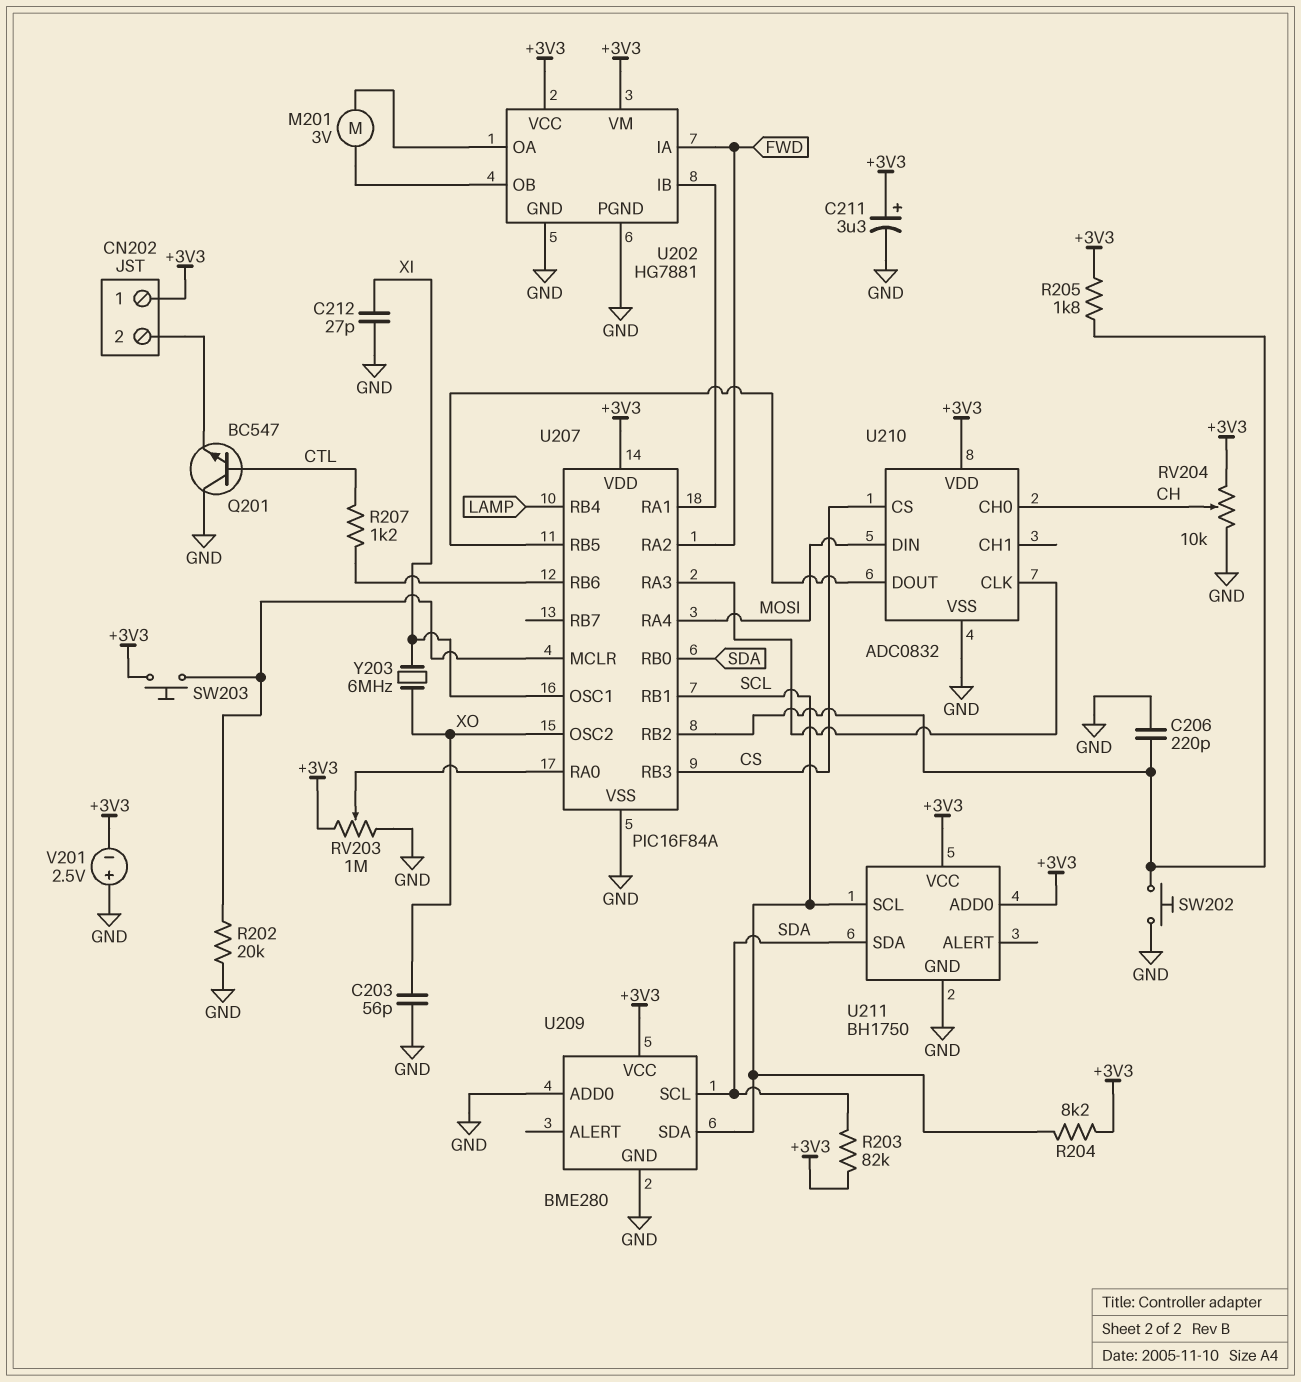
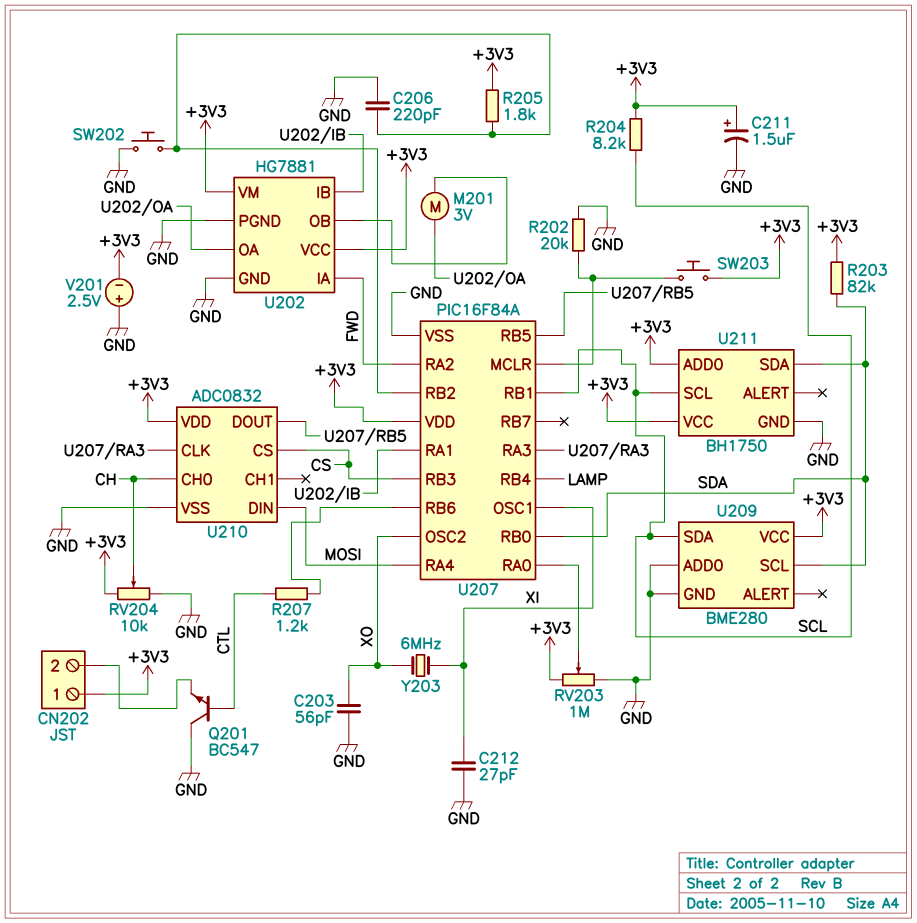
C211: 3.3uF (plus +3V3, minus GND) -> 1.5uF (plus +3V3, minus GND)

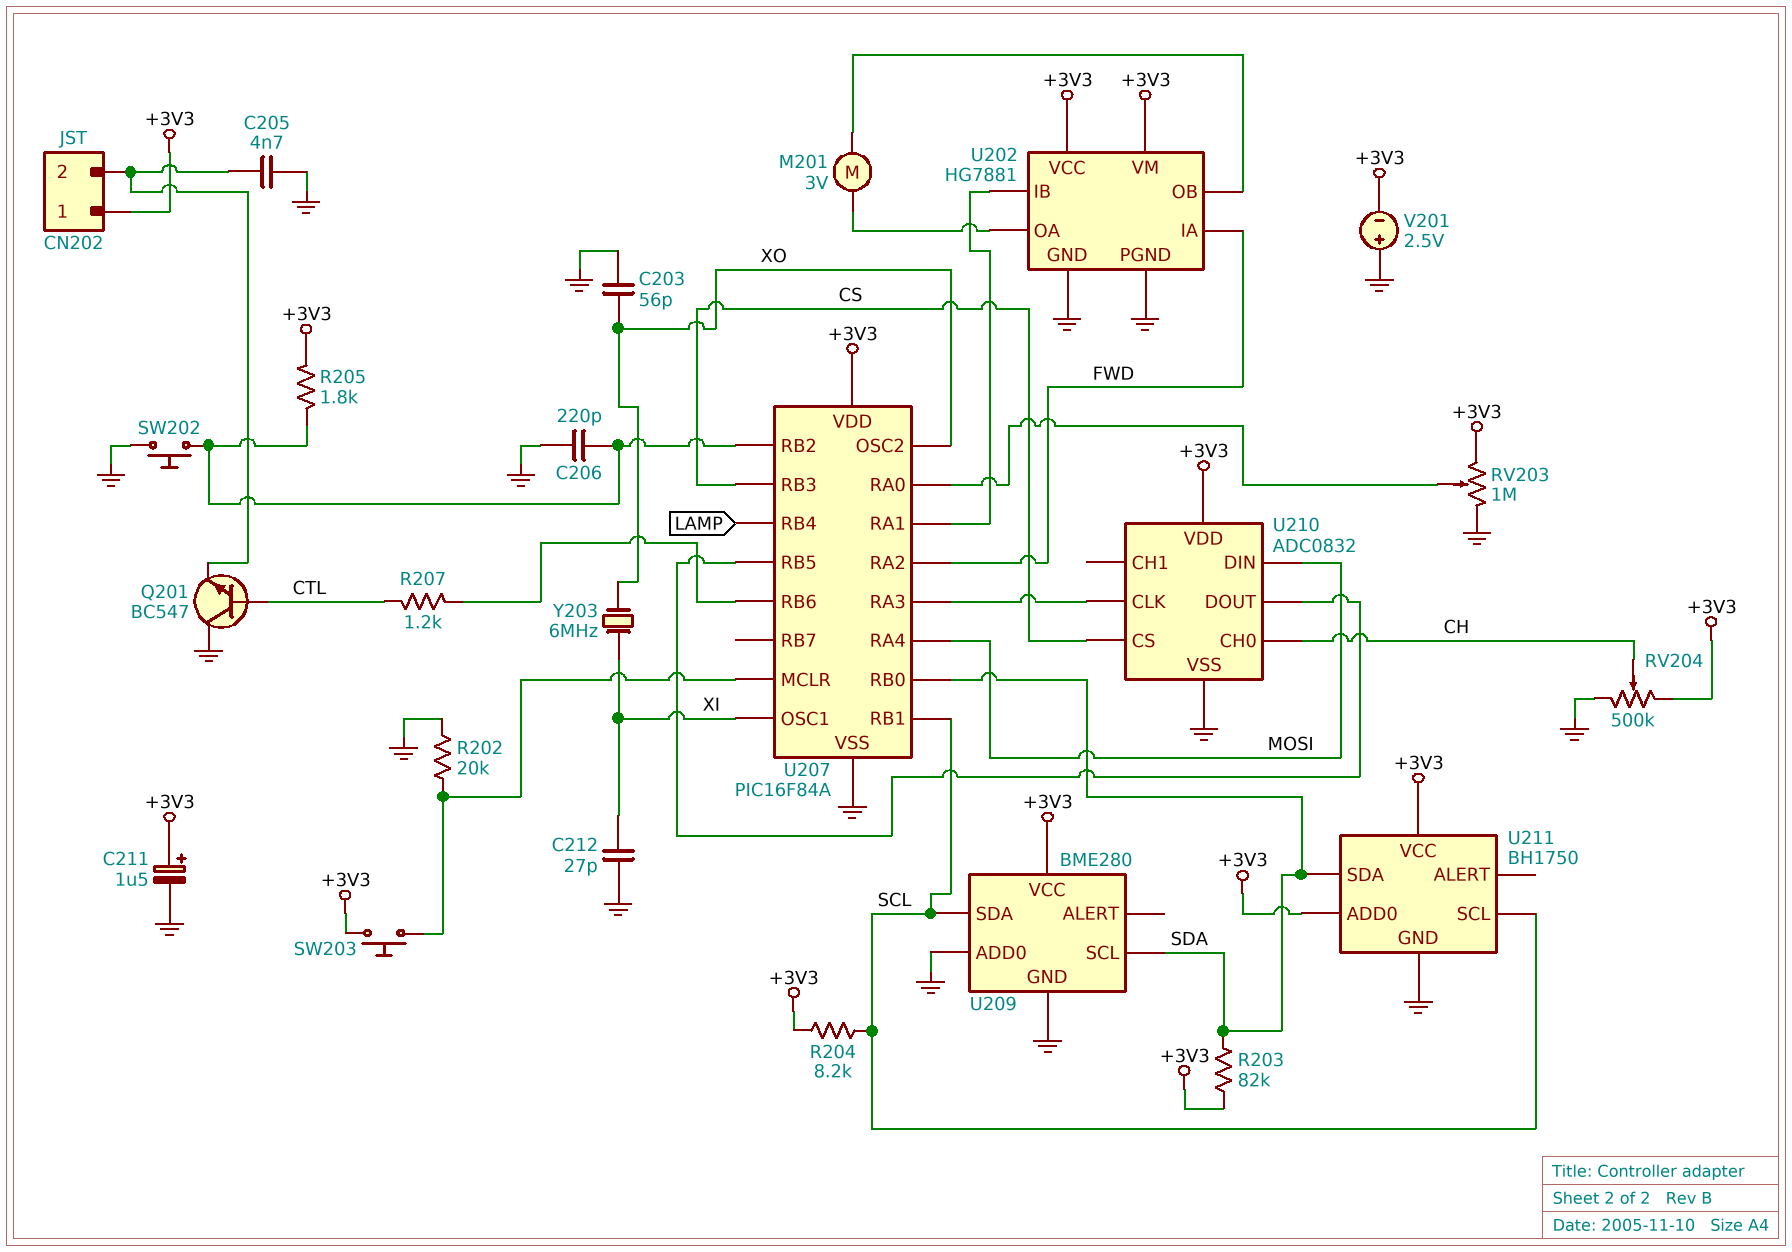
C205: none -> 4.7nF (CN202/2, GND)
RV204: 10k (+3V3, GND, wiper CH) -> 500k (+3V3, GND, wiper CH)

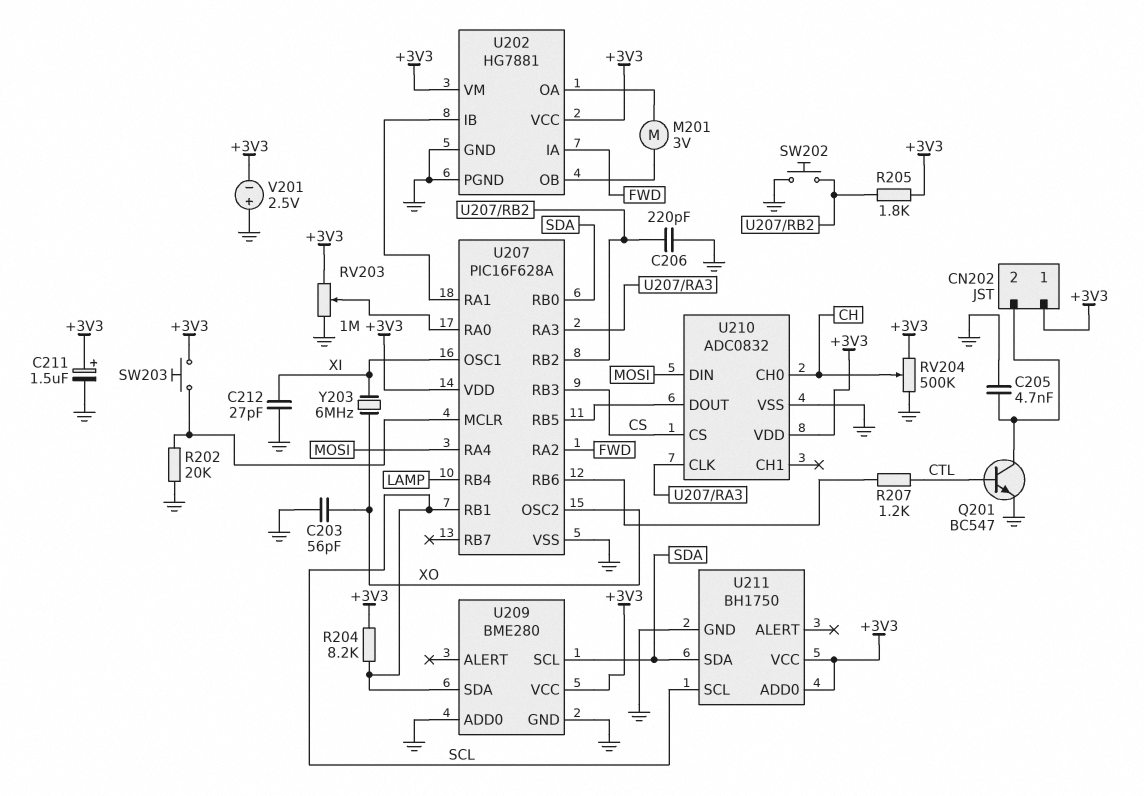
Q201: NPN BC547 (B CTL, C GND, E CN202/2) -> NPN BC547 (B CTL, C CN202/2, E GND)
R203: 82k (+3V3, SDA) -> none
U207: PIC16F84A -> PIC16F628A

